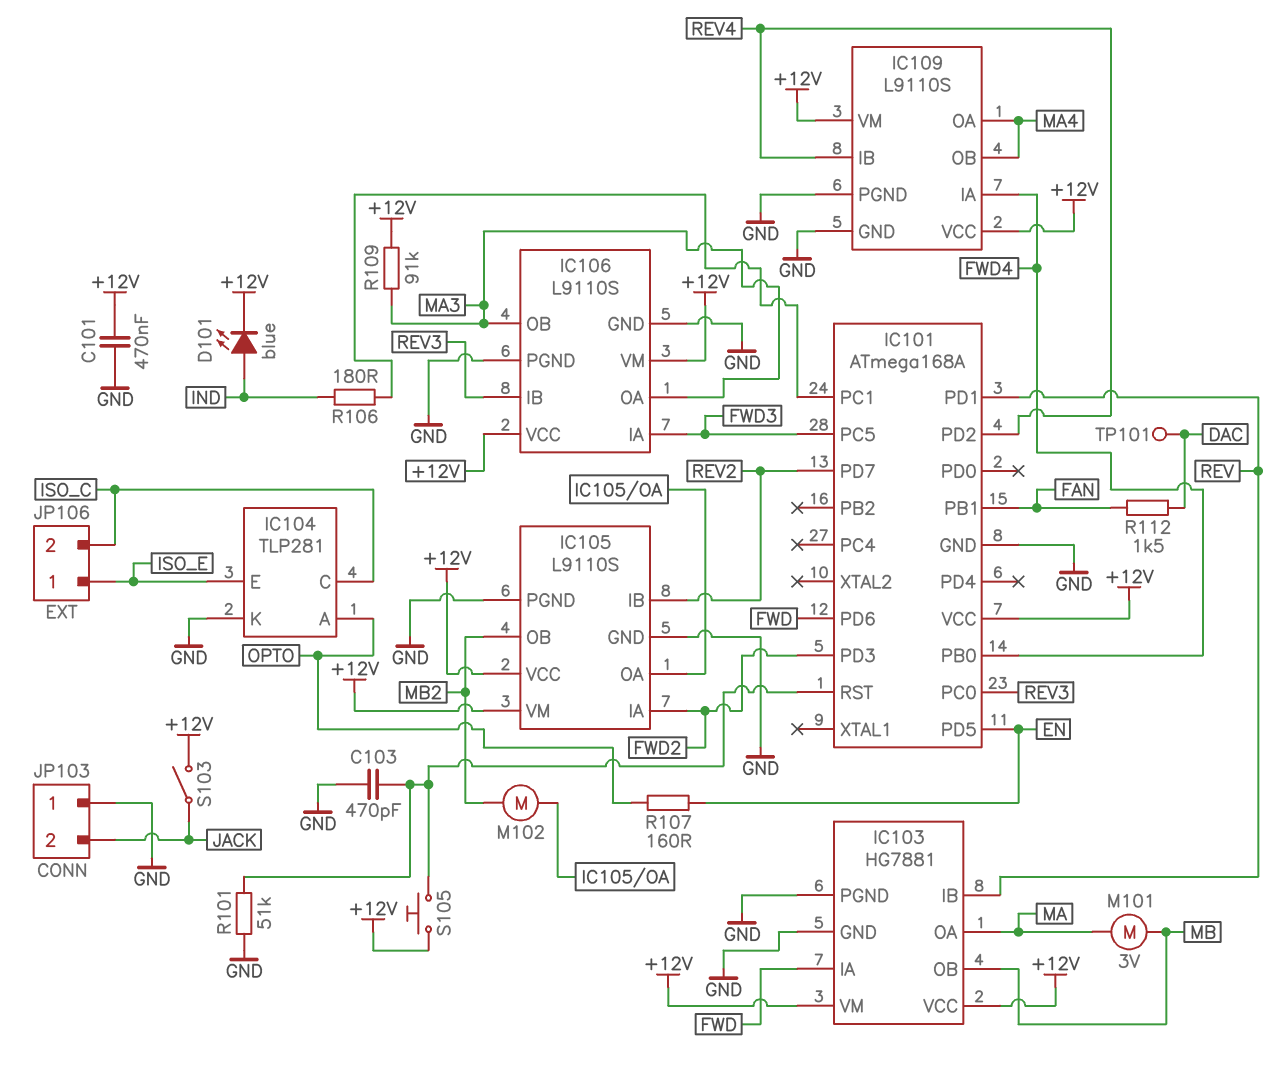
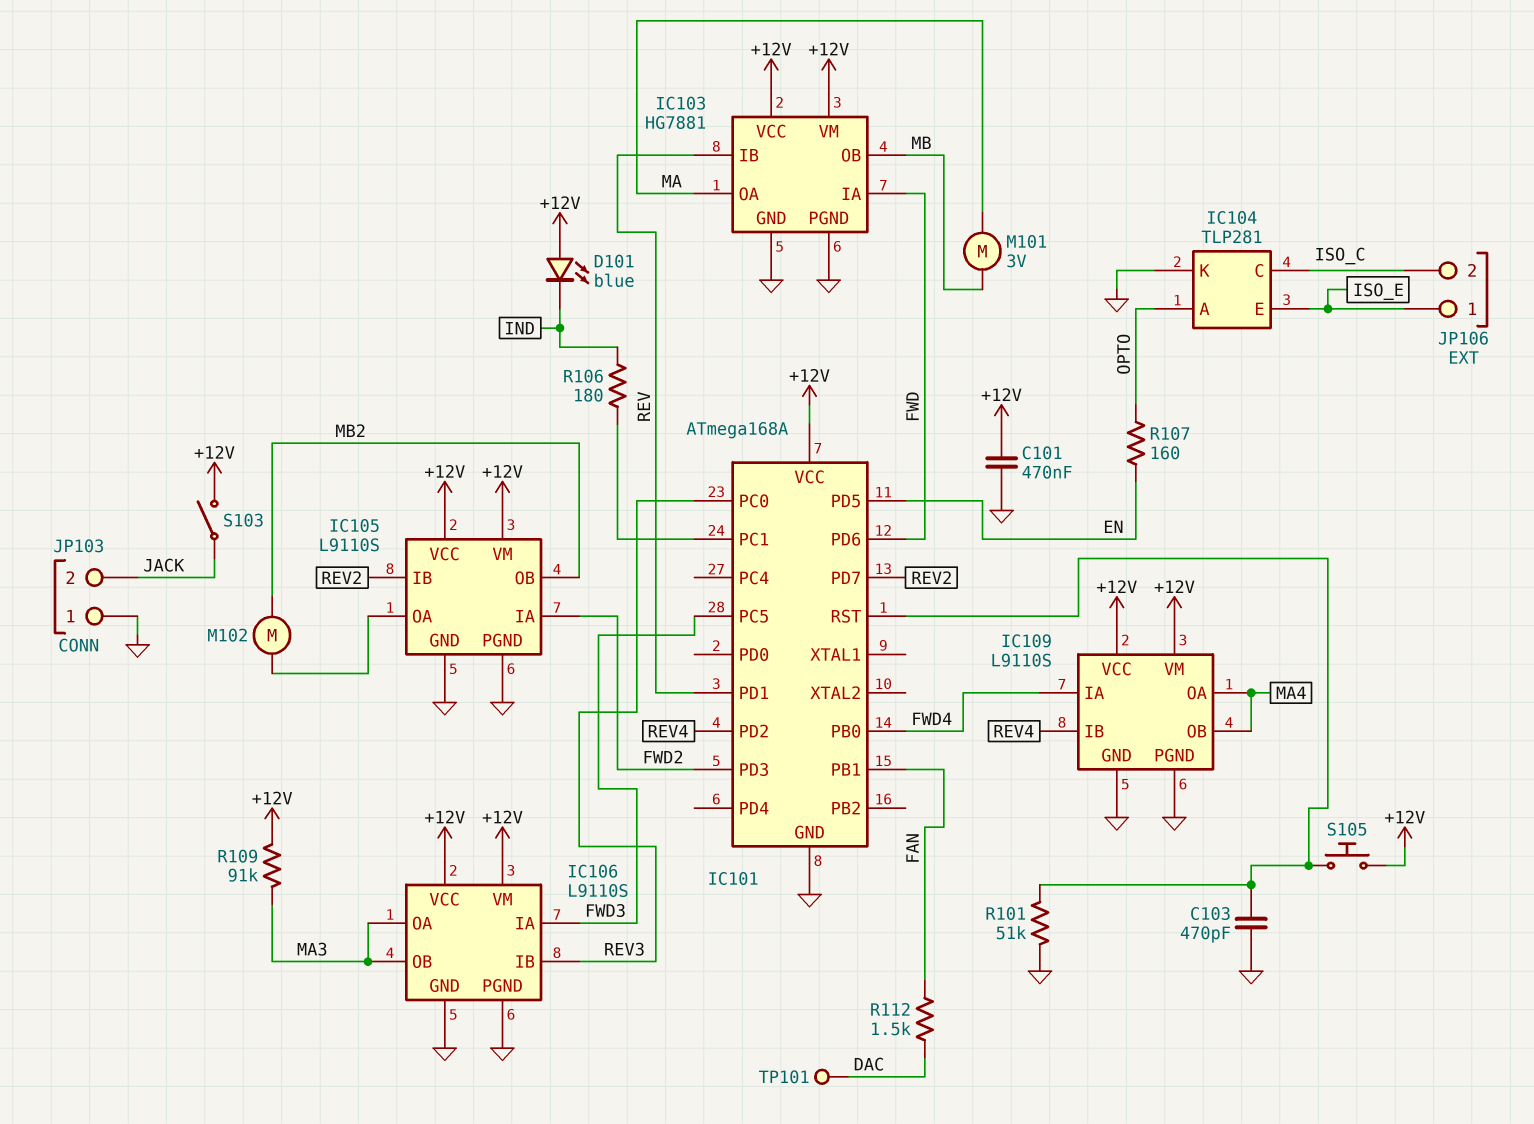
D101: LED blue (A IND, K +12V) -> LED blue (A +12V, K IND)

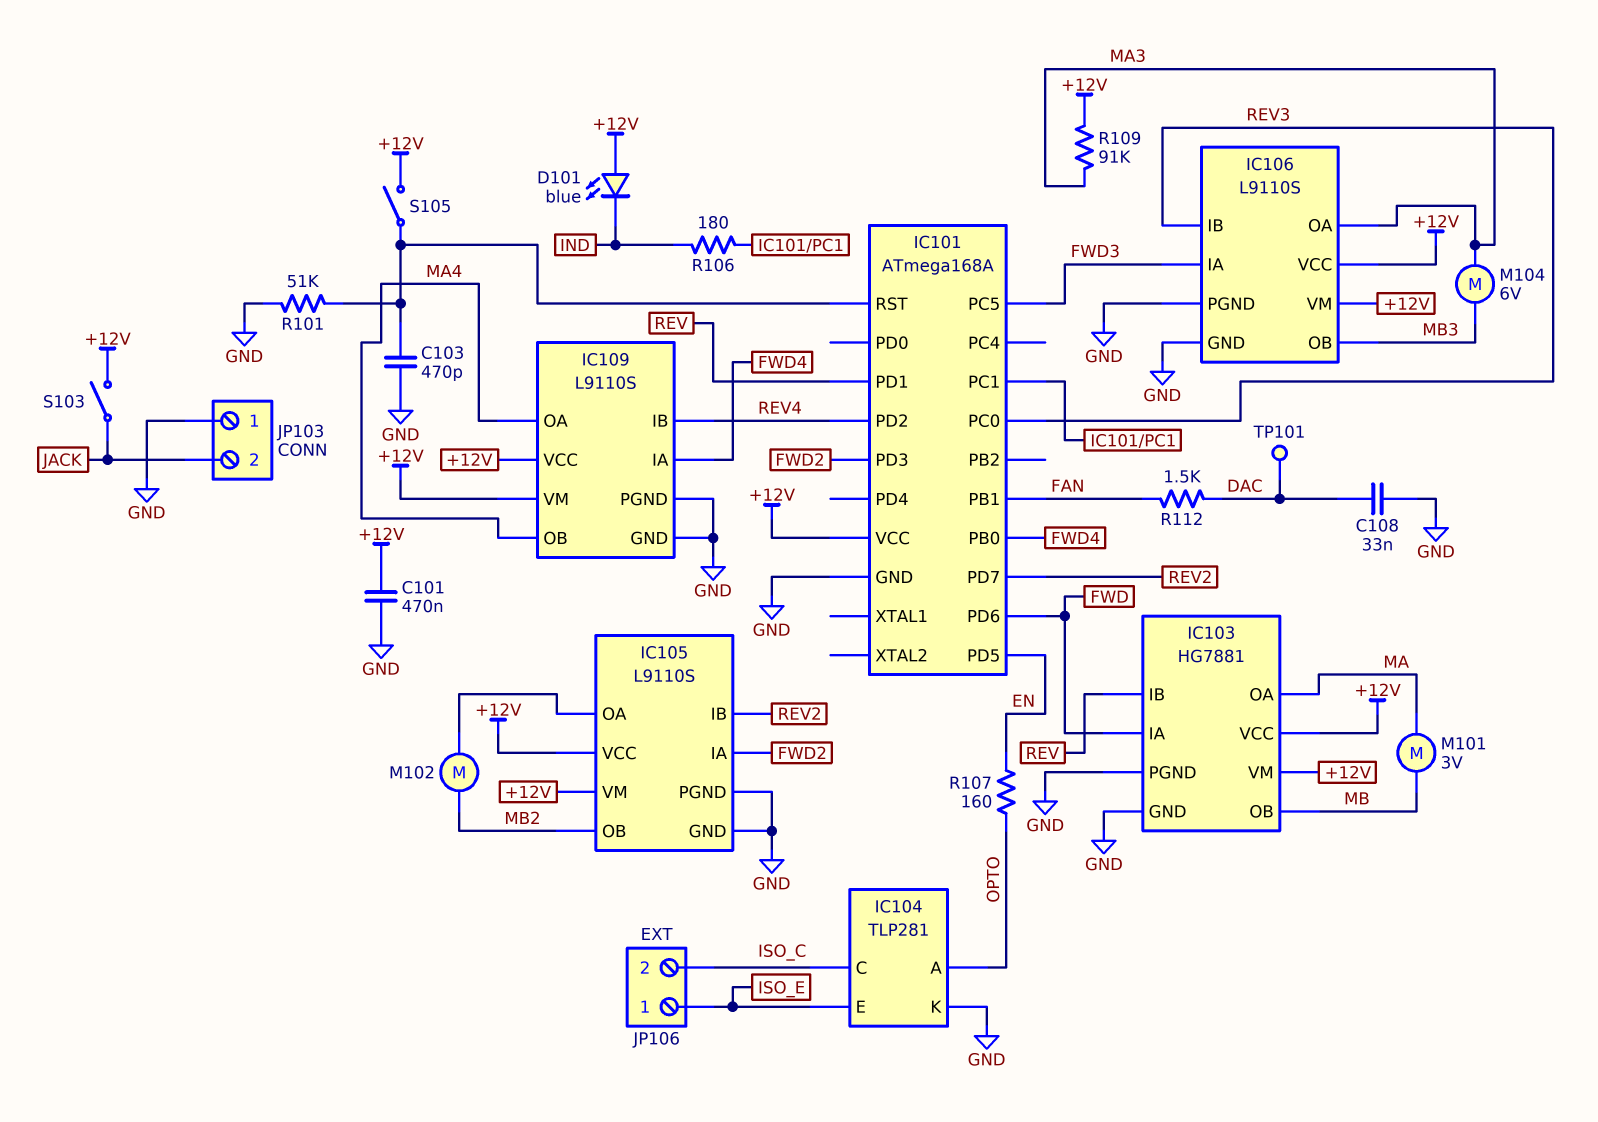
C108: none -> 33nF (DAC, GND)
IC106 pin OB: MA3 -> MB3
M104: none -> motor 6V (MA3, MB3)
S105: button (+12V, IC101/RST) -> switch (+12V, IC101/RST)

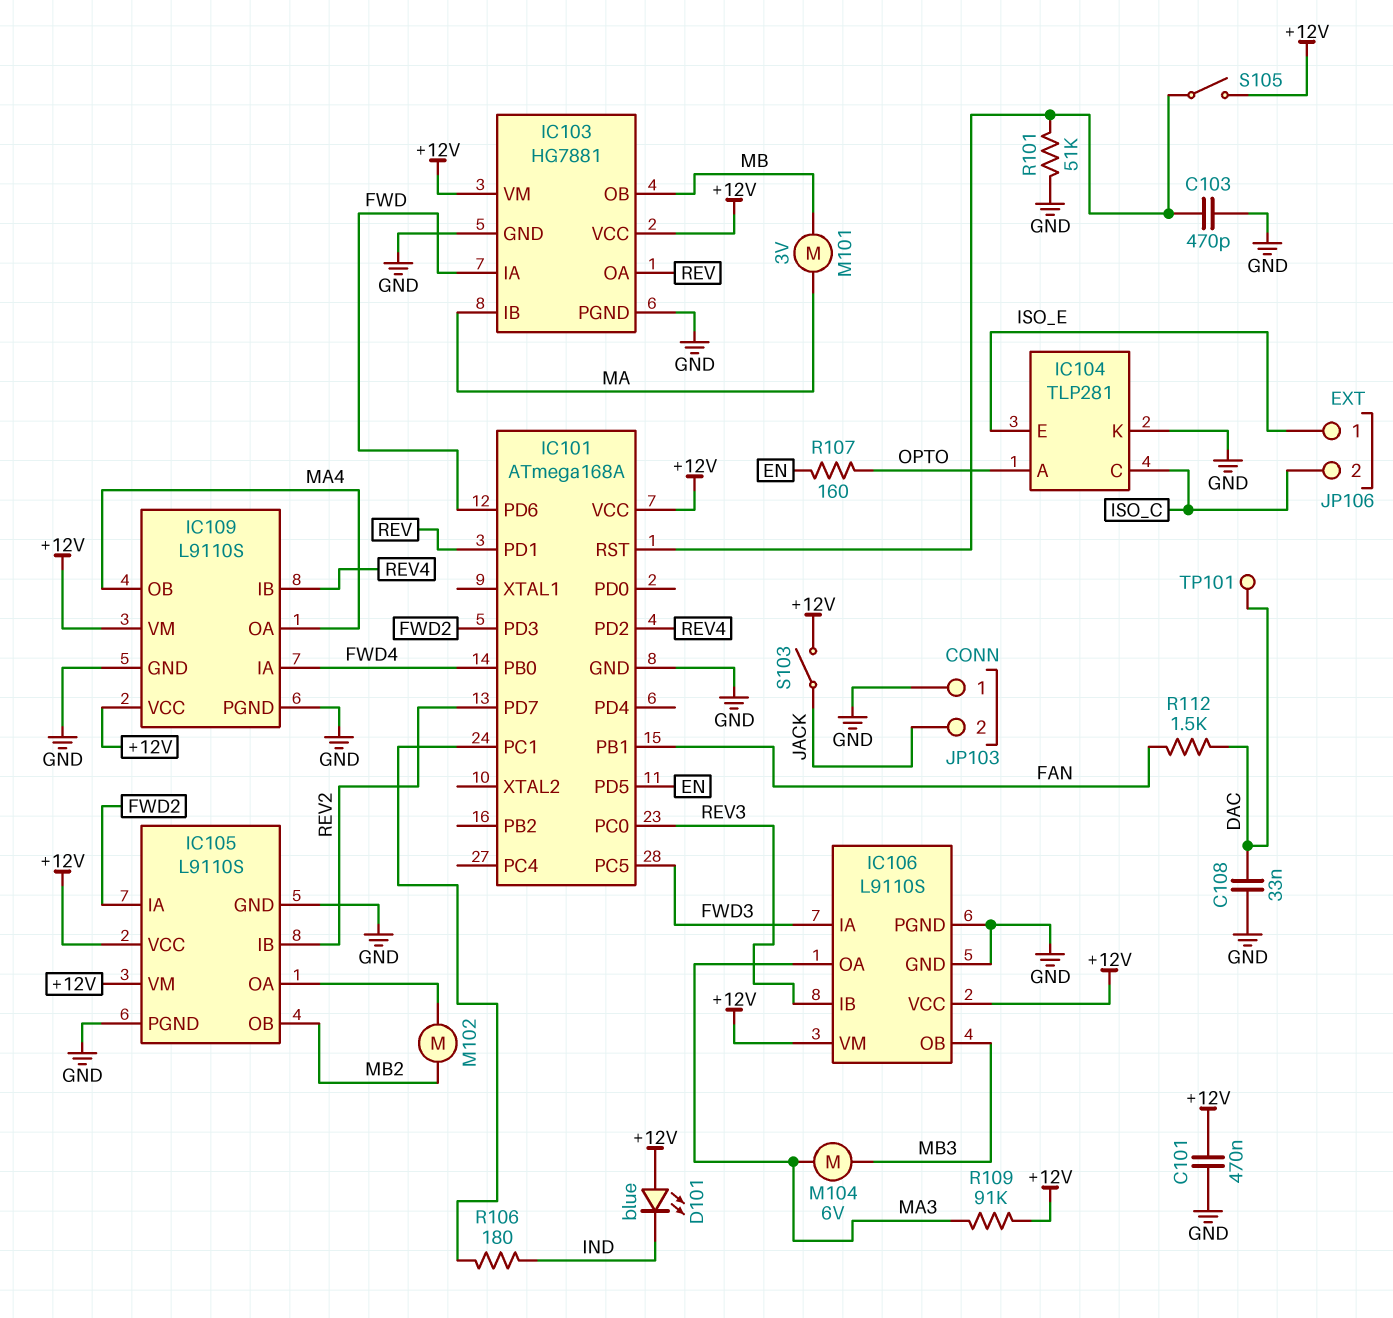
IC103 pin IB: REV -> MA
IC103 pin OA: MA -> REV

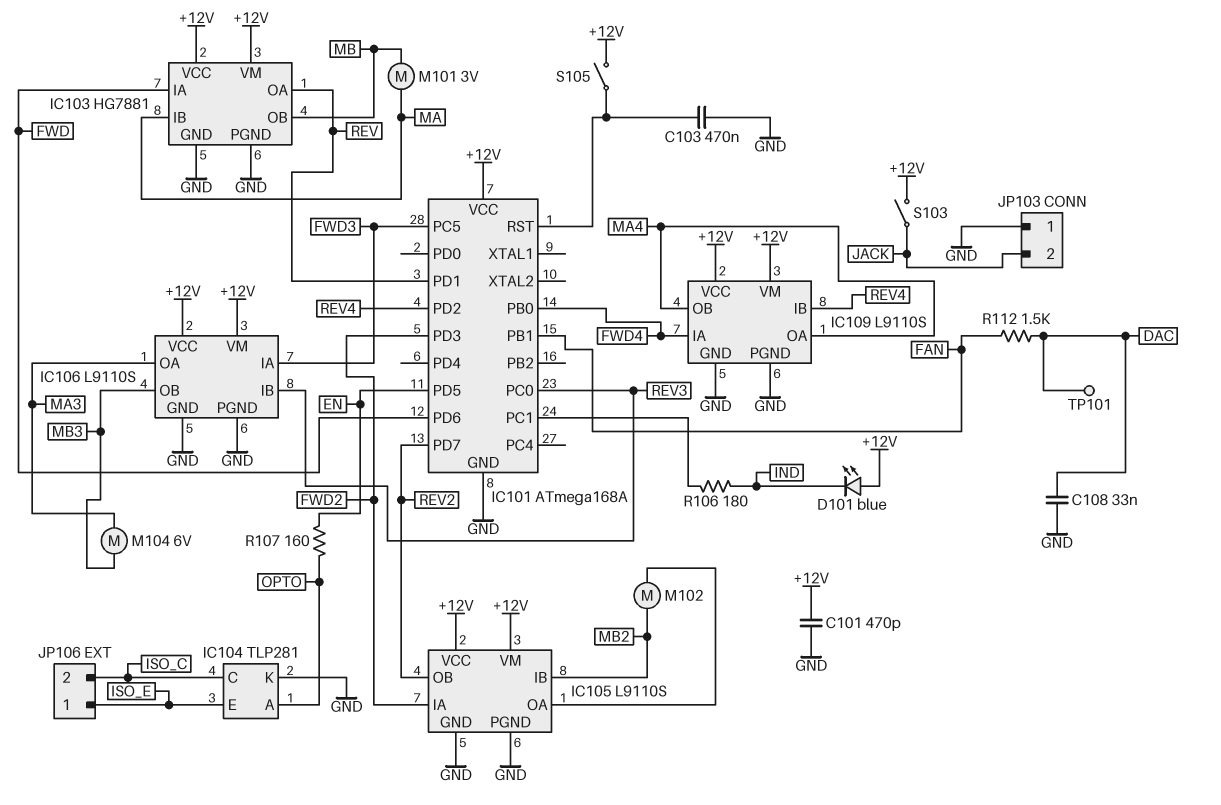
C101: 470nF (+12V, GND) -> 470pF (+12V, GND)
C103: 470pF (GND, IC101/RST) -> 470nF (GND, IC101/RST)
IC105 pin IB: REV2 -> MB2
IC105 pin OB: MB2 -> REV2
R101: 51k (GND, IC101/RST) -> none
R109: 91k (+12V, MA3) -> none

